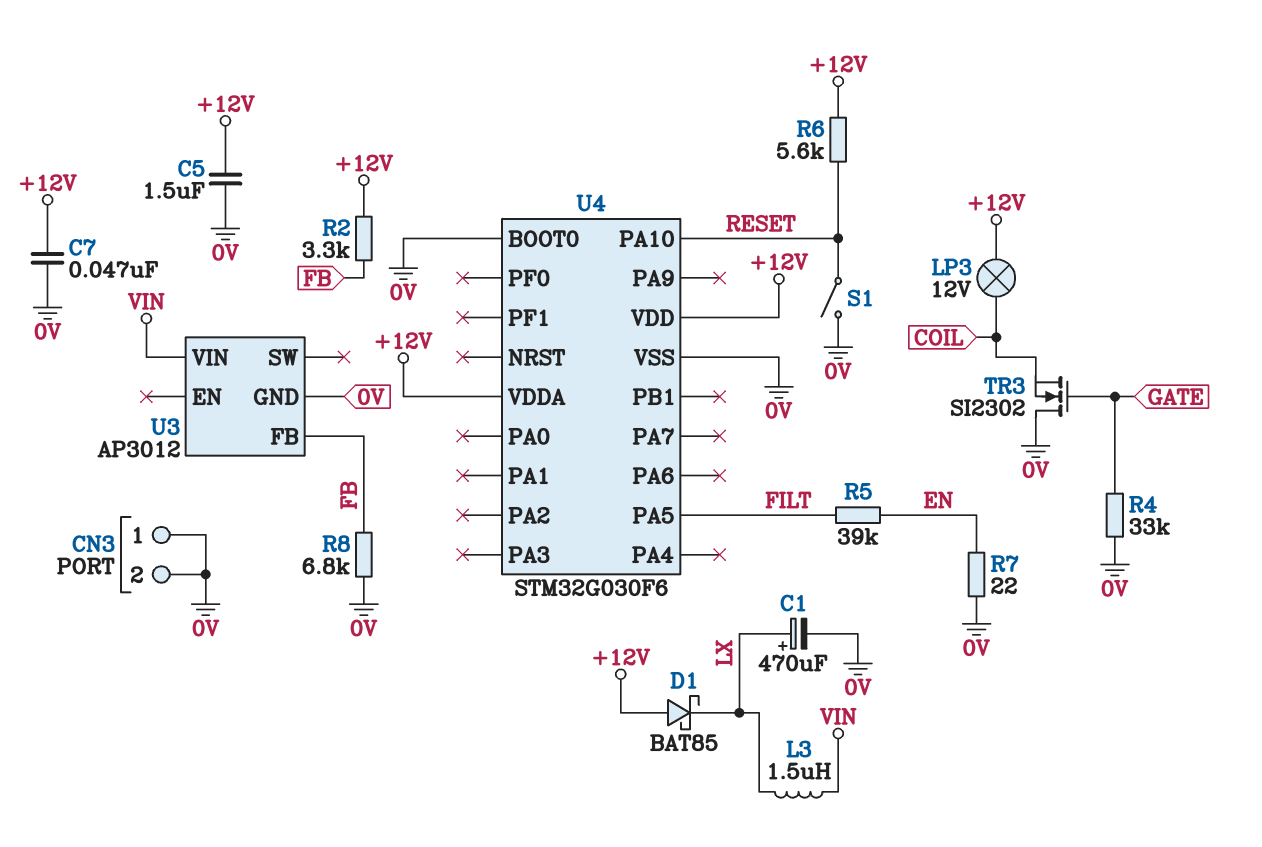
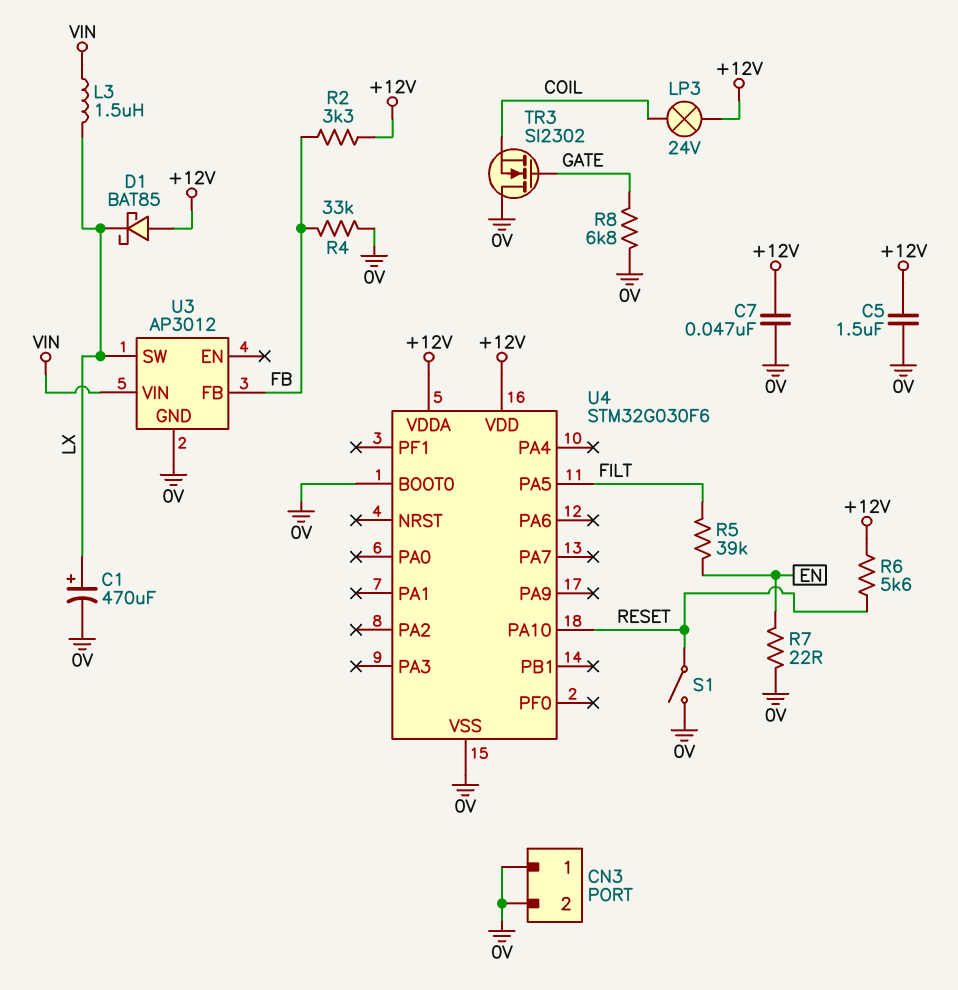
LP3: lamp 12V (+12V, COIL) -> lamp 24V (+12V, COIL)
R4: 33k (0V, GATE) -> 33k (0V, FB)
R8: 6.8k (0V, FB) -> 6.8k (0V, GATE)
U3 pin SW: none -> LX

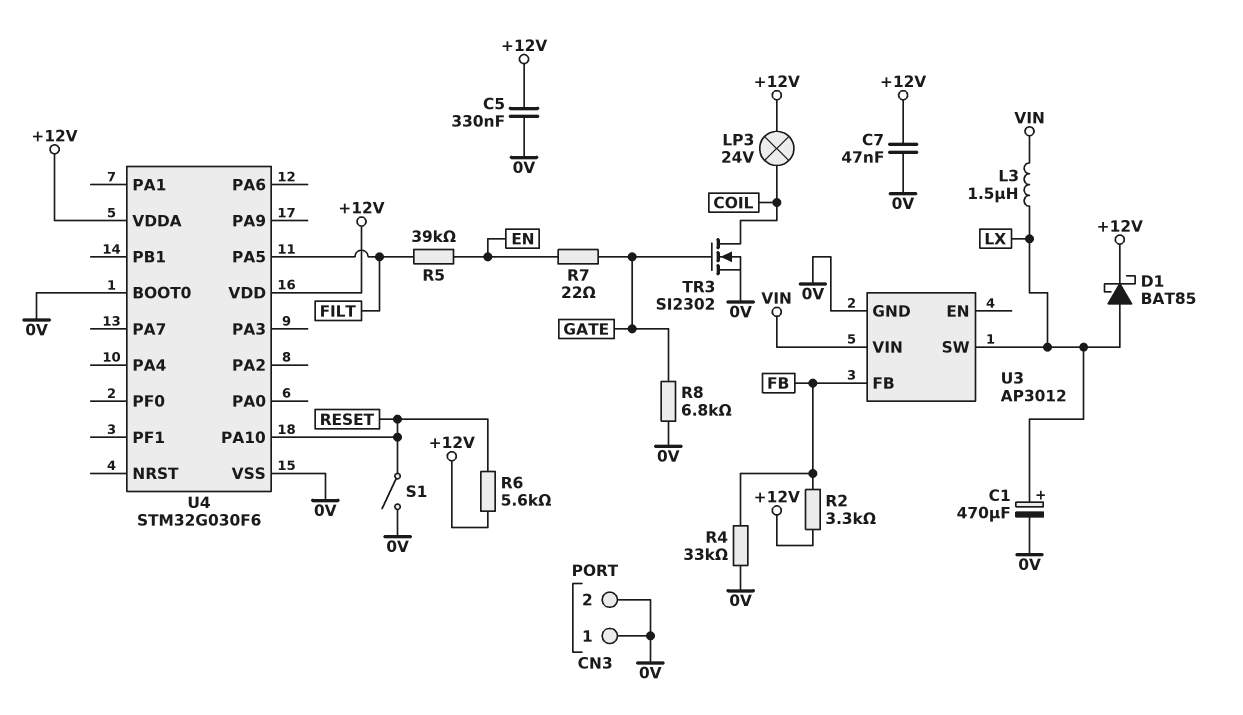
C5: 1.5uF (+12V, 0V) -> 330nF (+12V, 0V)
D1: schottky BAT85 (A +12V, K LX) -> schottky BAT85 (A LX, K +12V)
R7: 22 (0V, EN) -> 22 (EN, GATE)
TR3: NMOS SI2302 (G GATE, D 0V, S COIL) -> NMOS SI2302 (G GATE, D COIL, S 0V)

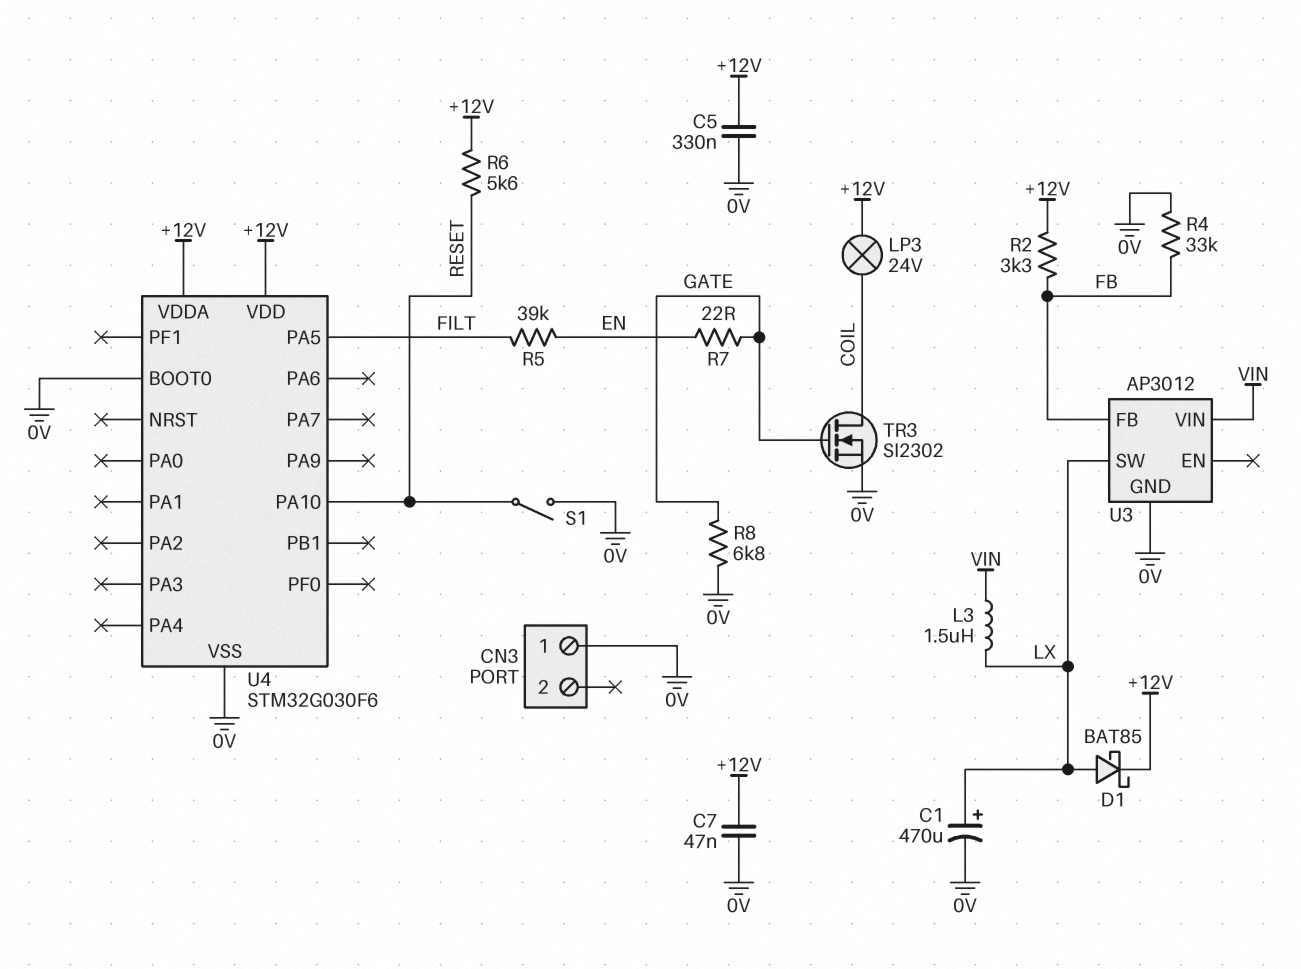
CN3 pin 2: 0V -> none

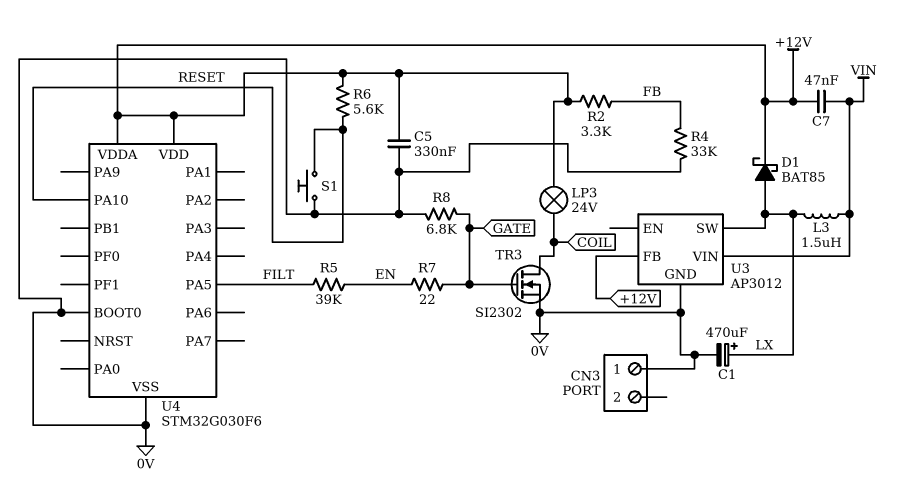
C7: 47nF (+12V, 0V) -> 47nF (+12V, VIN)
S1: switch (0V, RESET) -> button (0V, RESET)
U3 pin FB: FB -> +12V

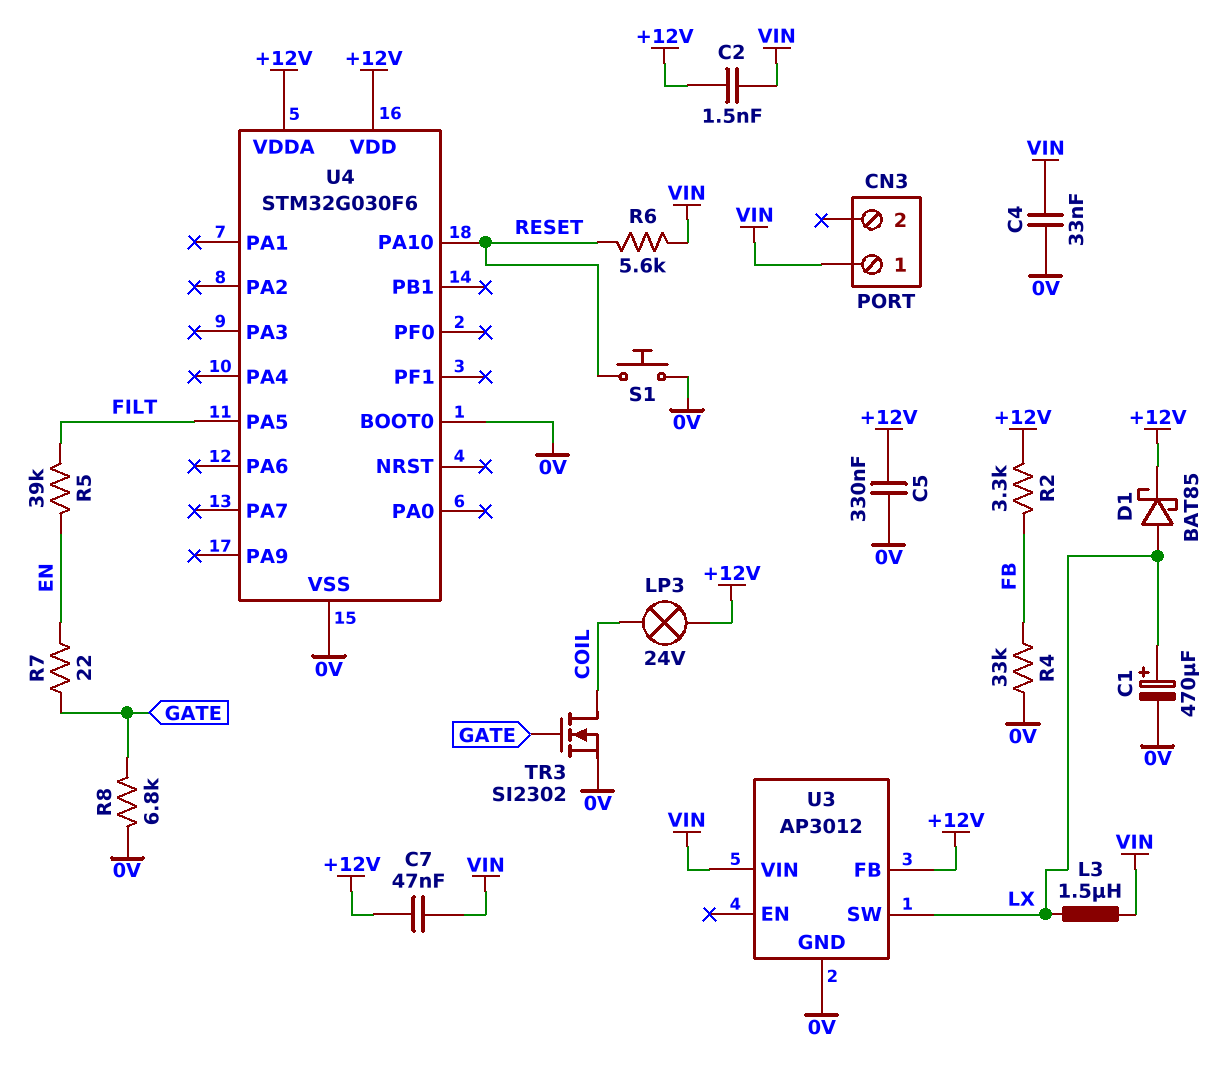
C2: none -> 1.5nF (+12V, VIN)
C4: none -> 33nF (0V, VIN)
CN3 pin 1: 0V -> VIN
R6: 5.6k (+12V, RESET) -> 5.6k (RESET, VIN)

